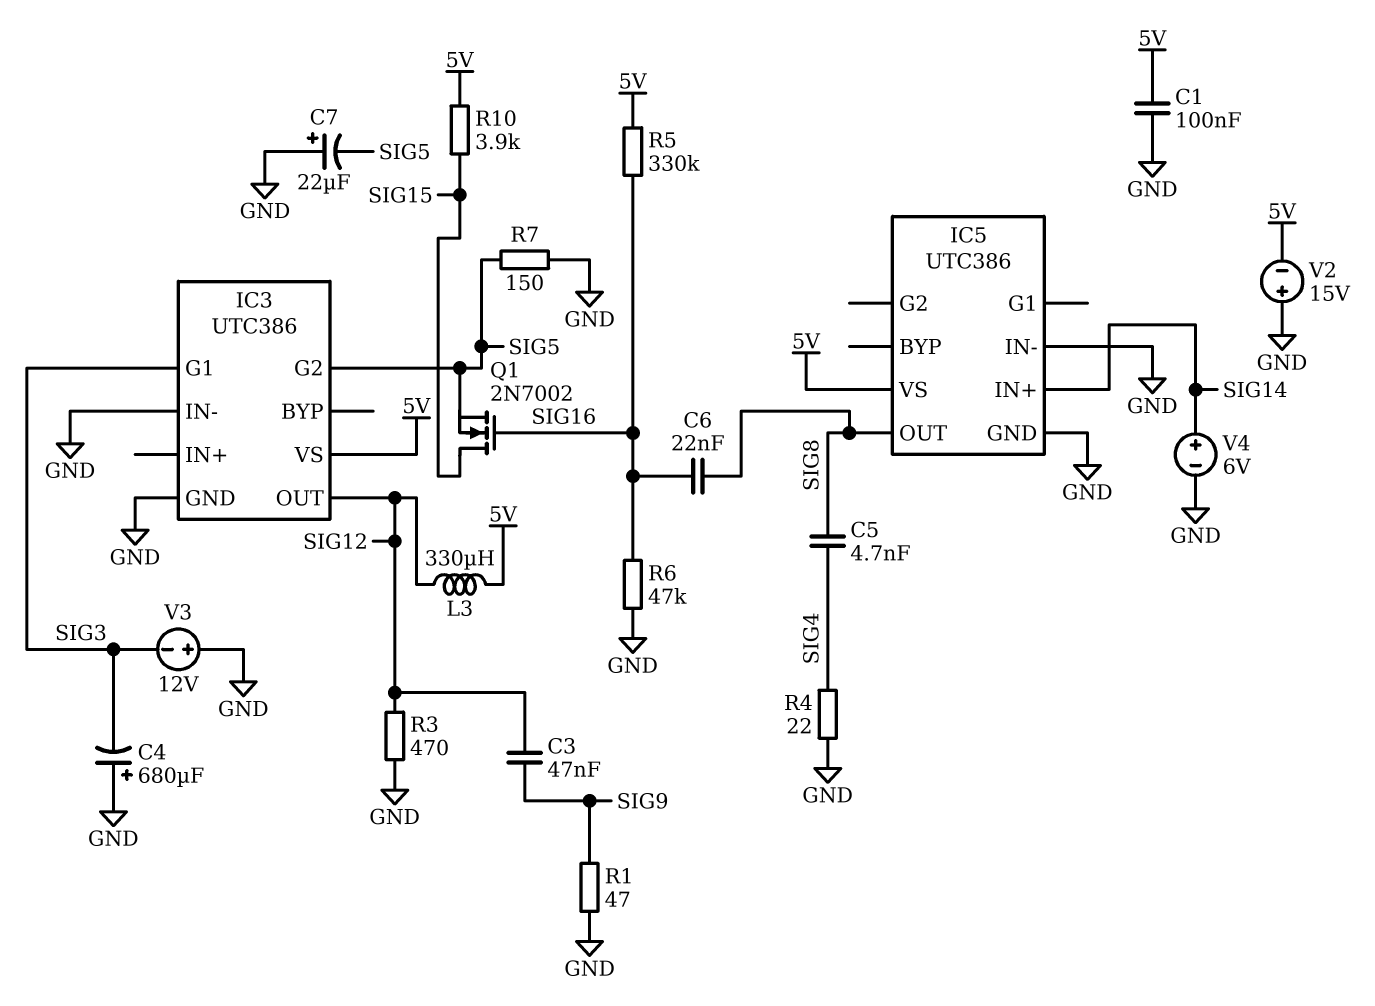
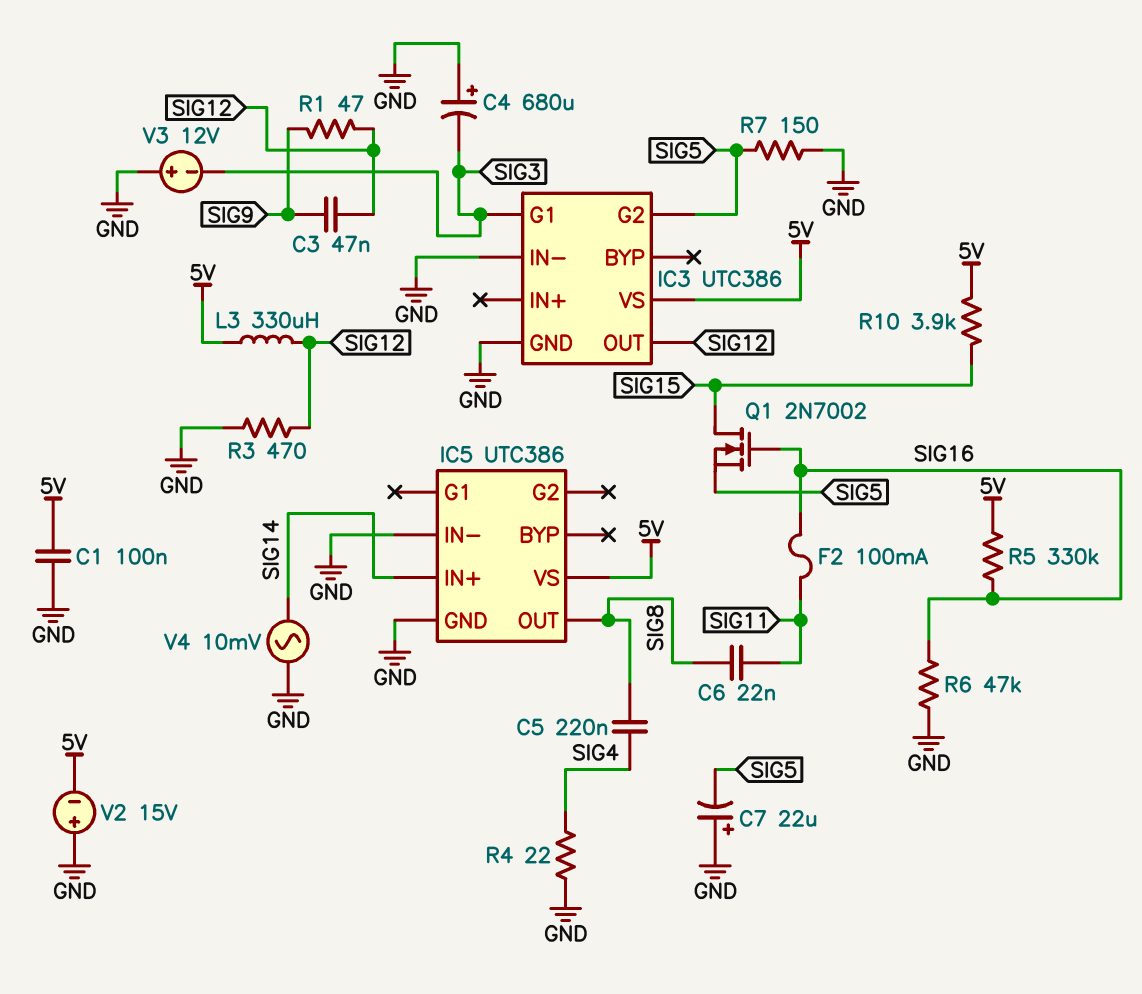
C5: 4.7nF (SIG4, SIG8) -> 220nF (SIG4, SIG8)
C6: 22nF (SIG8, SIG16) -> 22nF (SIG8, SIG11)
F2: none -> 100mA (SIG11, SIG16)
R1: 47 (GND, SIG9) -> 47 (SIG9, SIG12)
V4: 6V (plus SIG14, minus GND) -> AC 10mV (GND, SIG14)

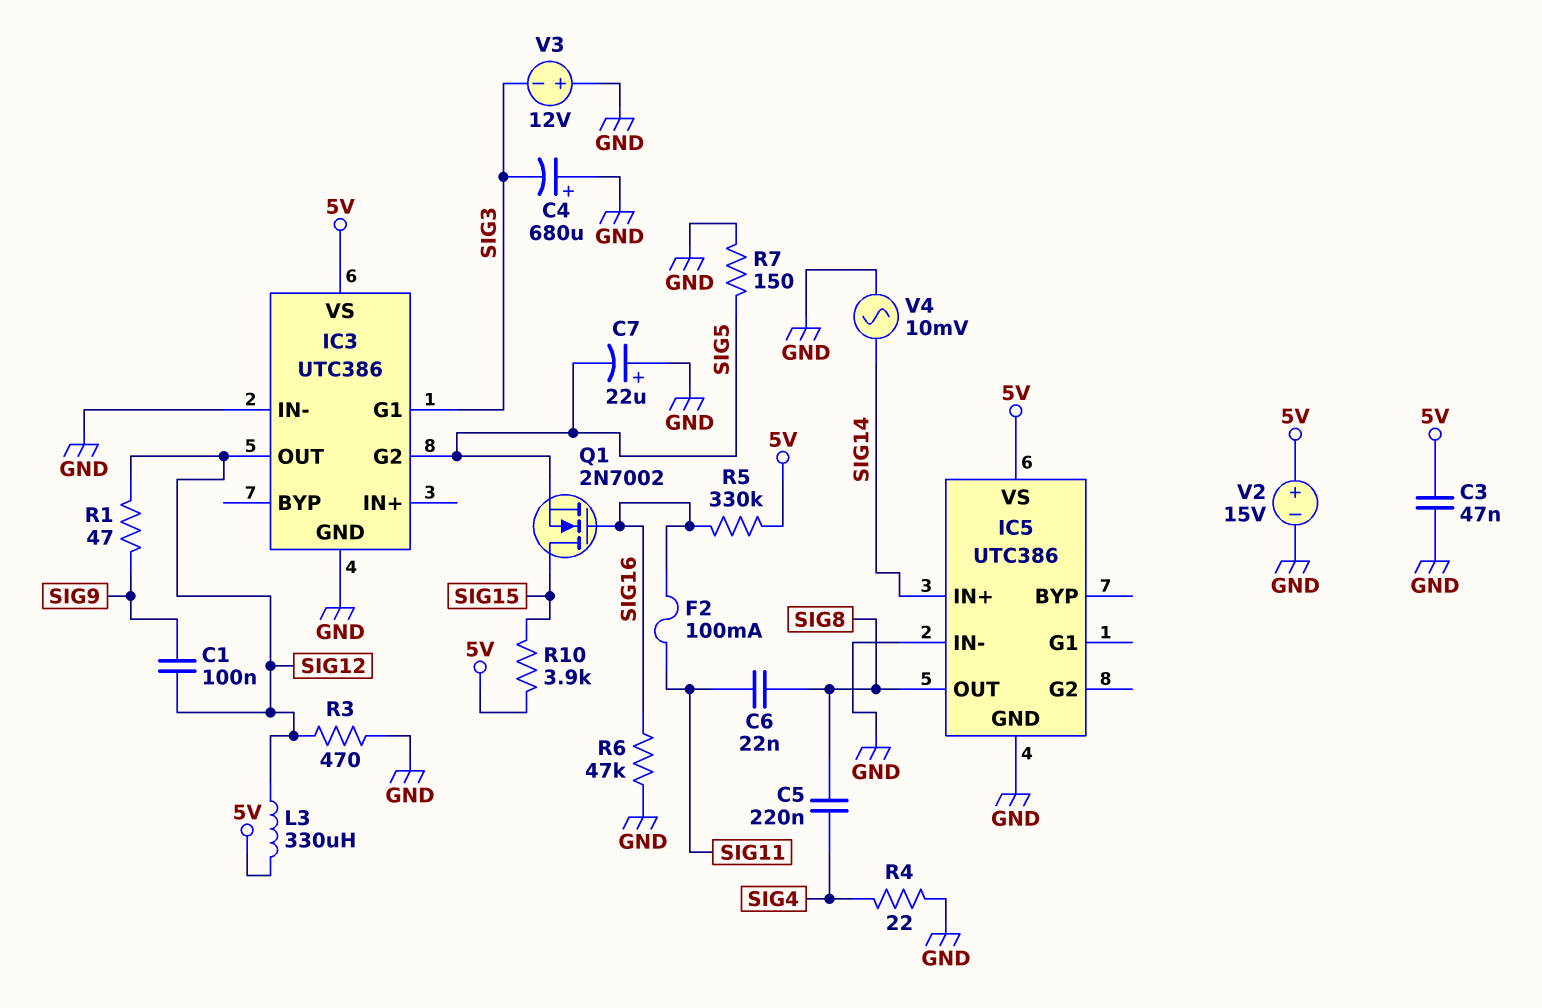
C1: 100nF (5V, GND) -> 100nF (SIG9, SIG12)
C3: 47nF (SIG9, SIG12) -> 47nF (5V, GND)
V2: 15V (plus GND, minus 5V) -> 15V (plus 5V, minus GND)

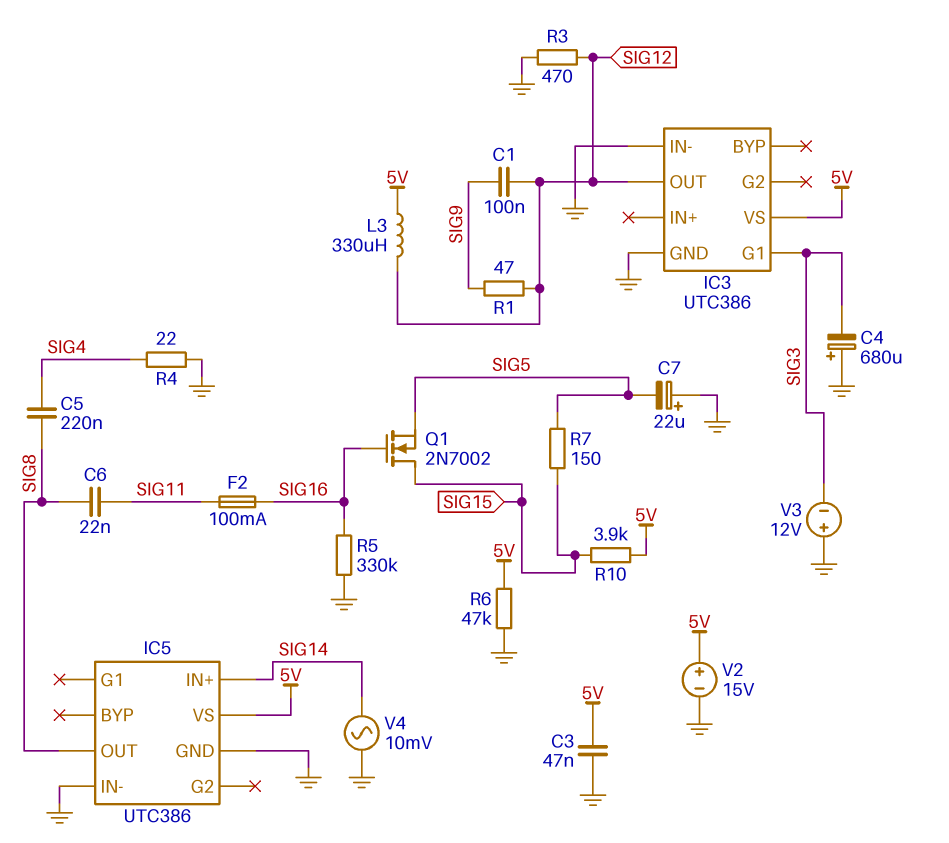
IC3 pin G2: SIG5 -> none
R5: 330k (5V, SIG16) -> 330k (GND, SIG16)
R6: 47k (GND, SIG16) -> 47k (5V, GND)
R7: 150 (GND, SIG5) -> 150 (SIG5, SIG15)

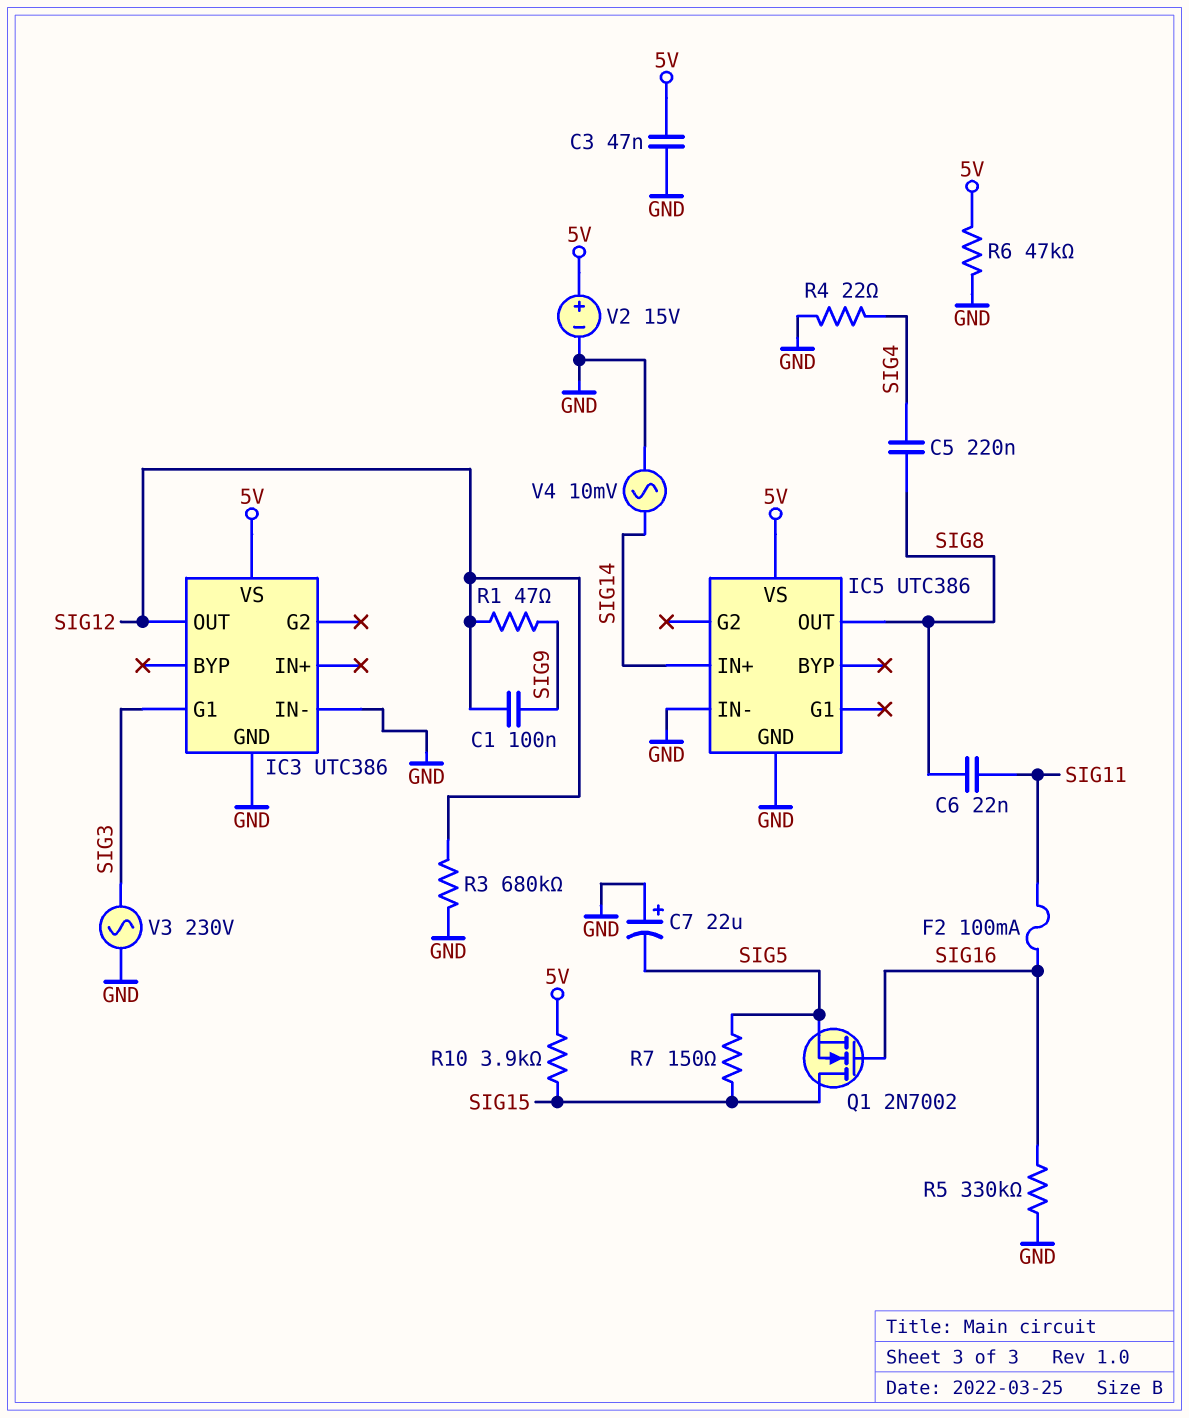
C4: 680uF (plus GND, minus SIG3) -> none
L3: 330uH (5V, SIG12) -> none
R3: 470 (GND, SIG12) -> 680k (GND, SIG12)
V3: 12V (plus GND, minus SIG3) -> AC 230V (GND, SIG3)

